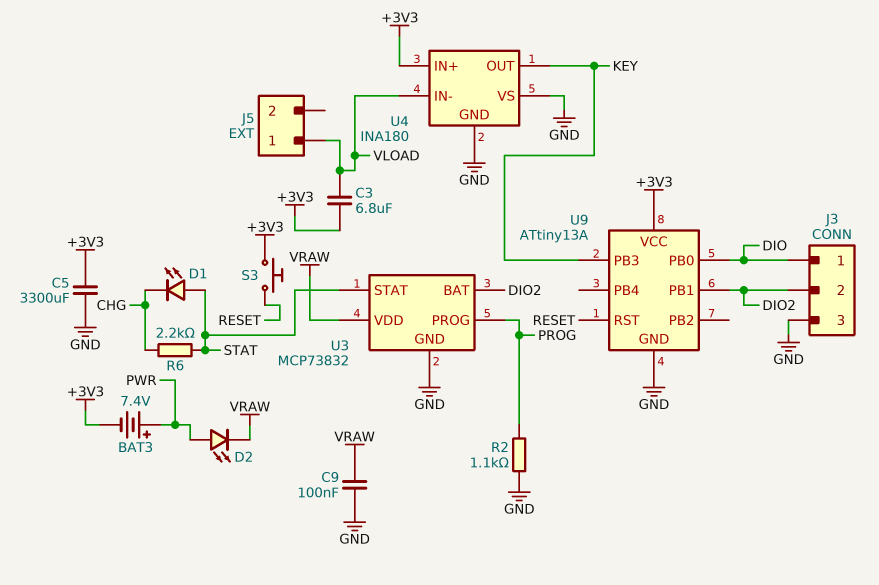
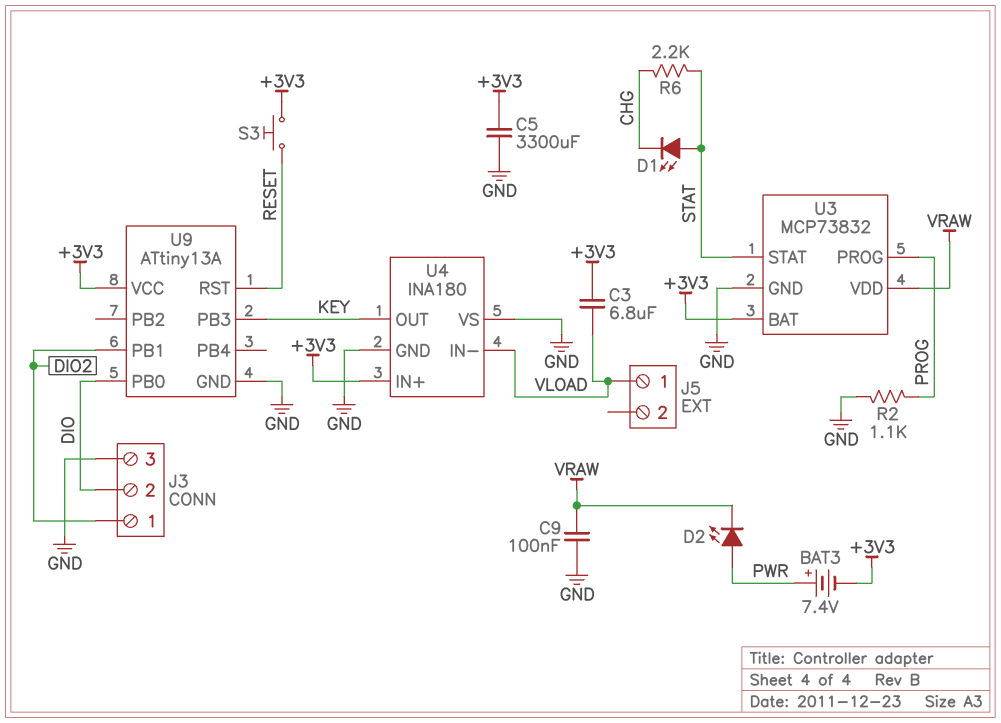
J3 pin 1: DIO -> DIO2
J3 pin 2: DIO2 -> DIO
U3 pin BAT: DIO2 -> +3V3

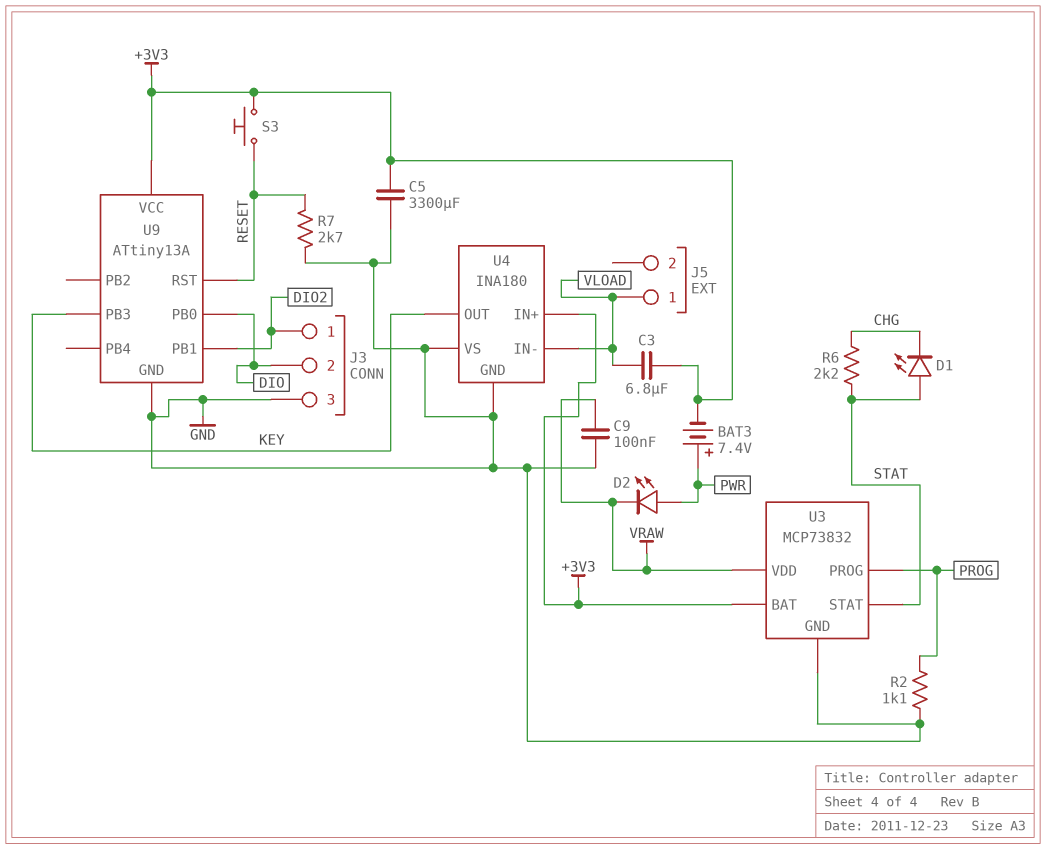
R7: none -> 2.7k (GND, RESET)

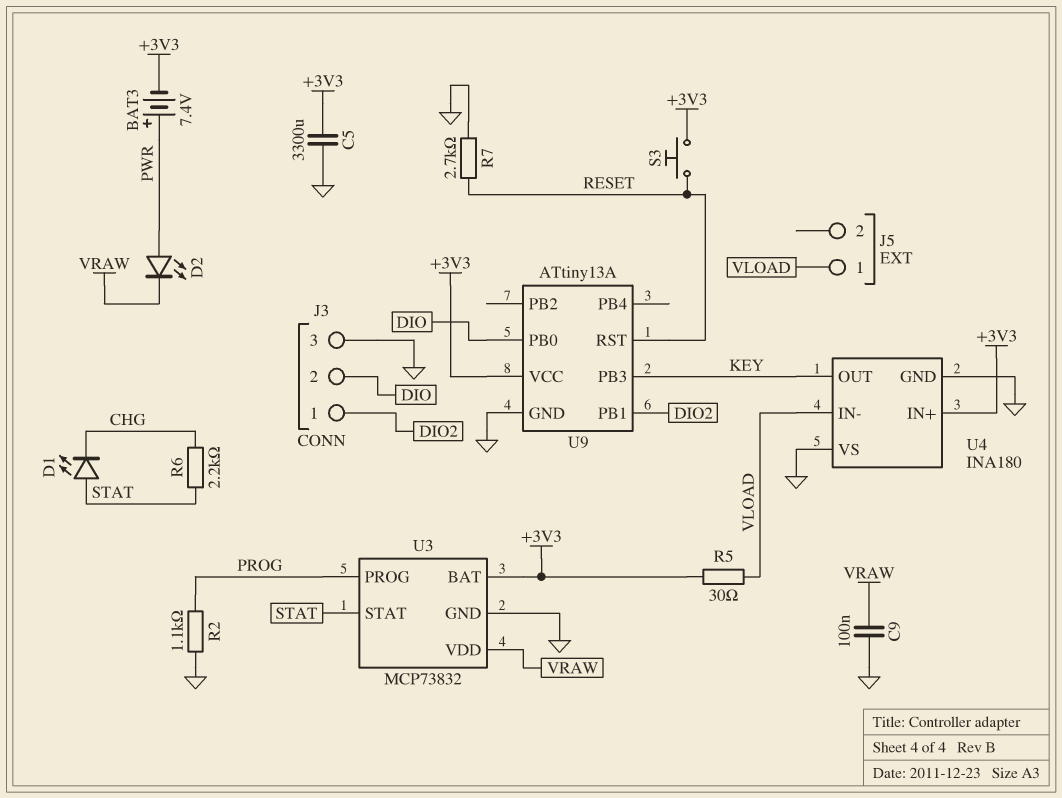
C3: 6.8uF (+3V3, VLOAD) -> none
R5: none -> 30 (+3V3, VLOAD)

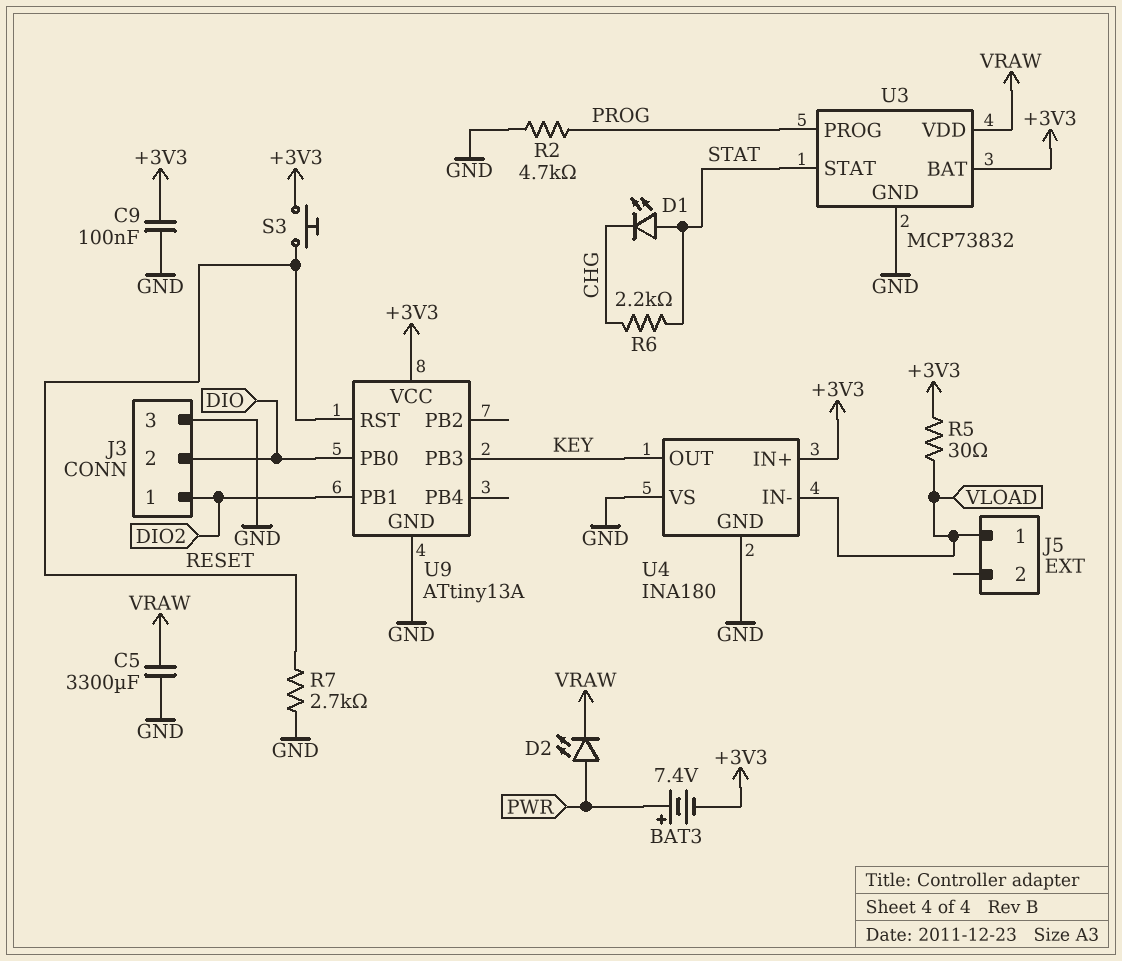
C5: 3300uF (+3V3, GND) -> 3300uF (GND, VRAW)
C9: 100nF (GND, VRAW) -> 100nF (+3V3, GND)
R2: 1.1k (GND, PROG) -> 4.7k (GND, PROG)

